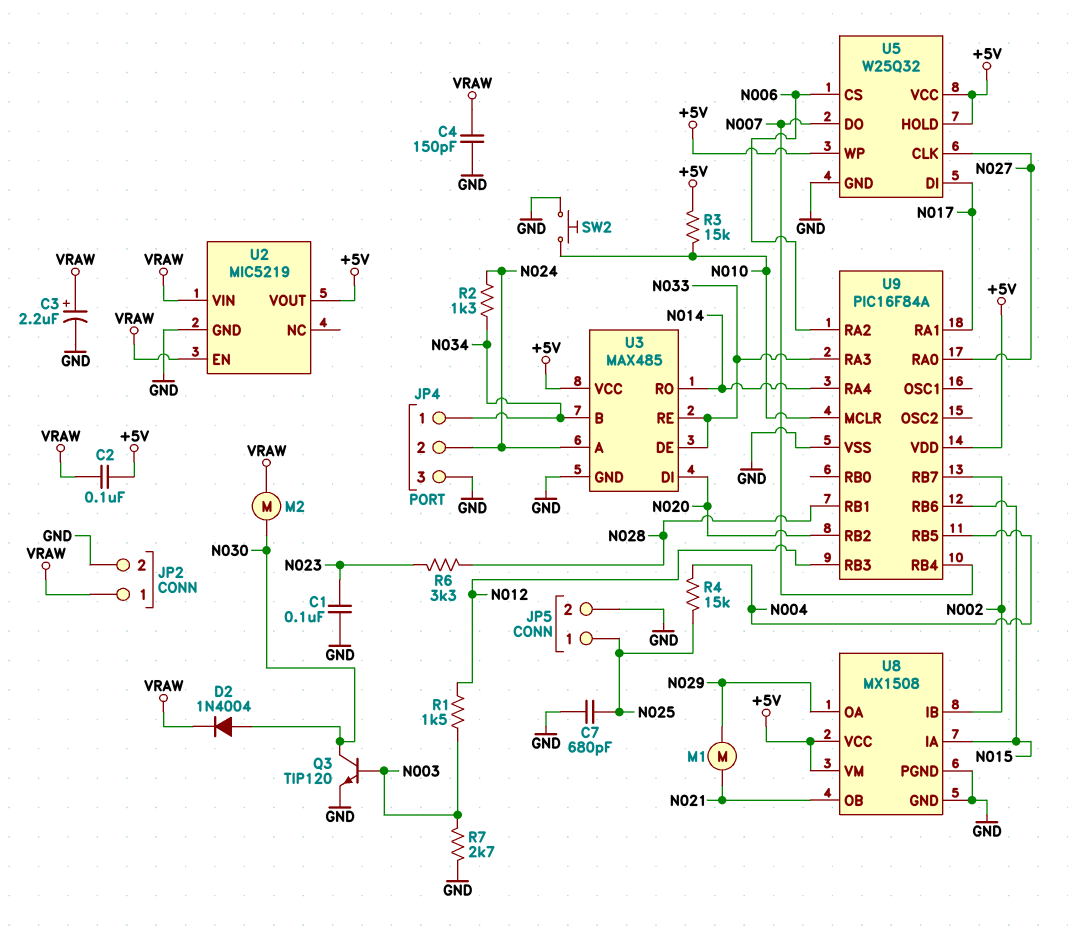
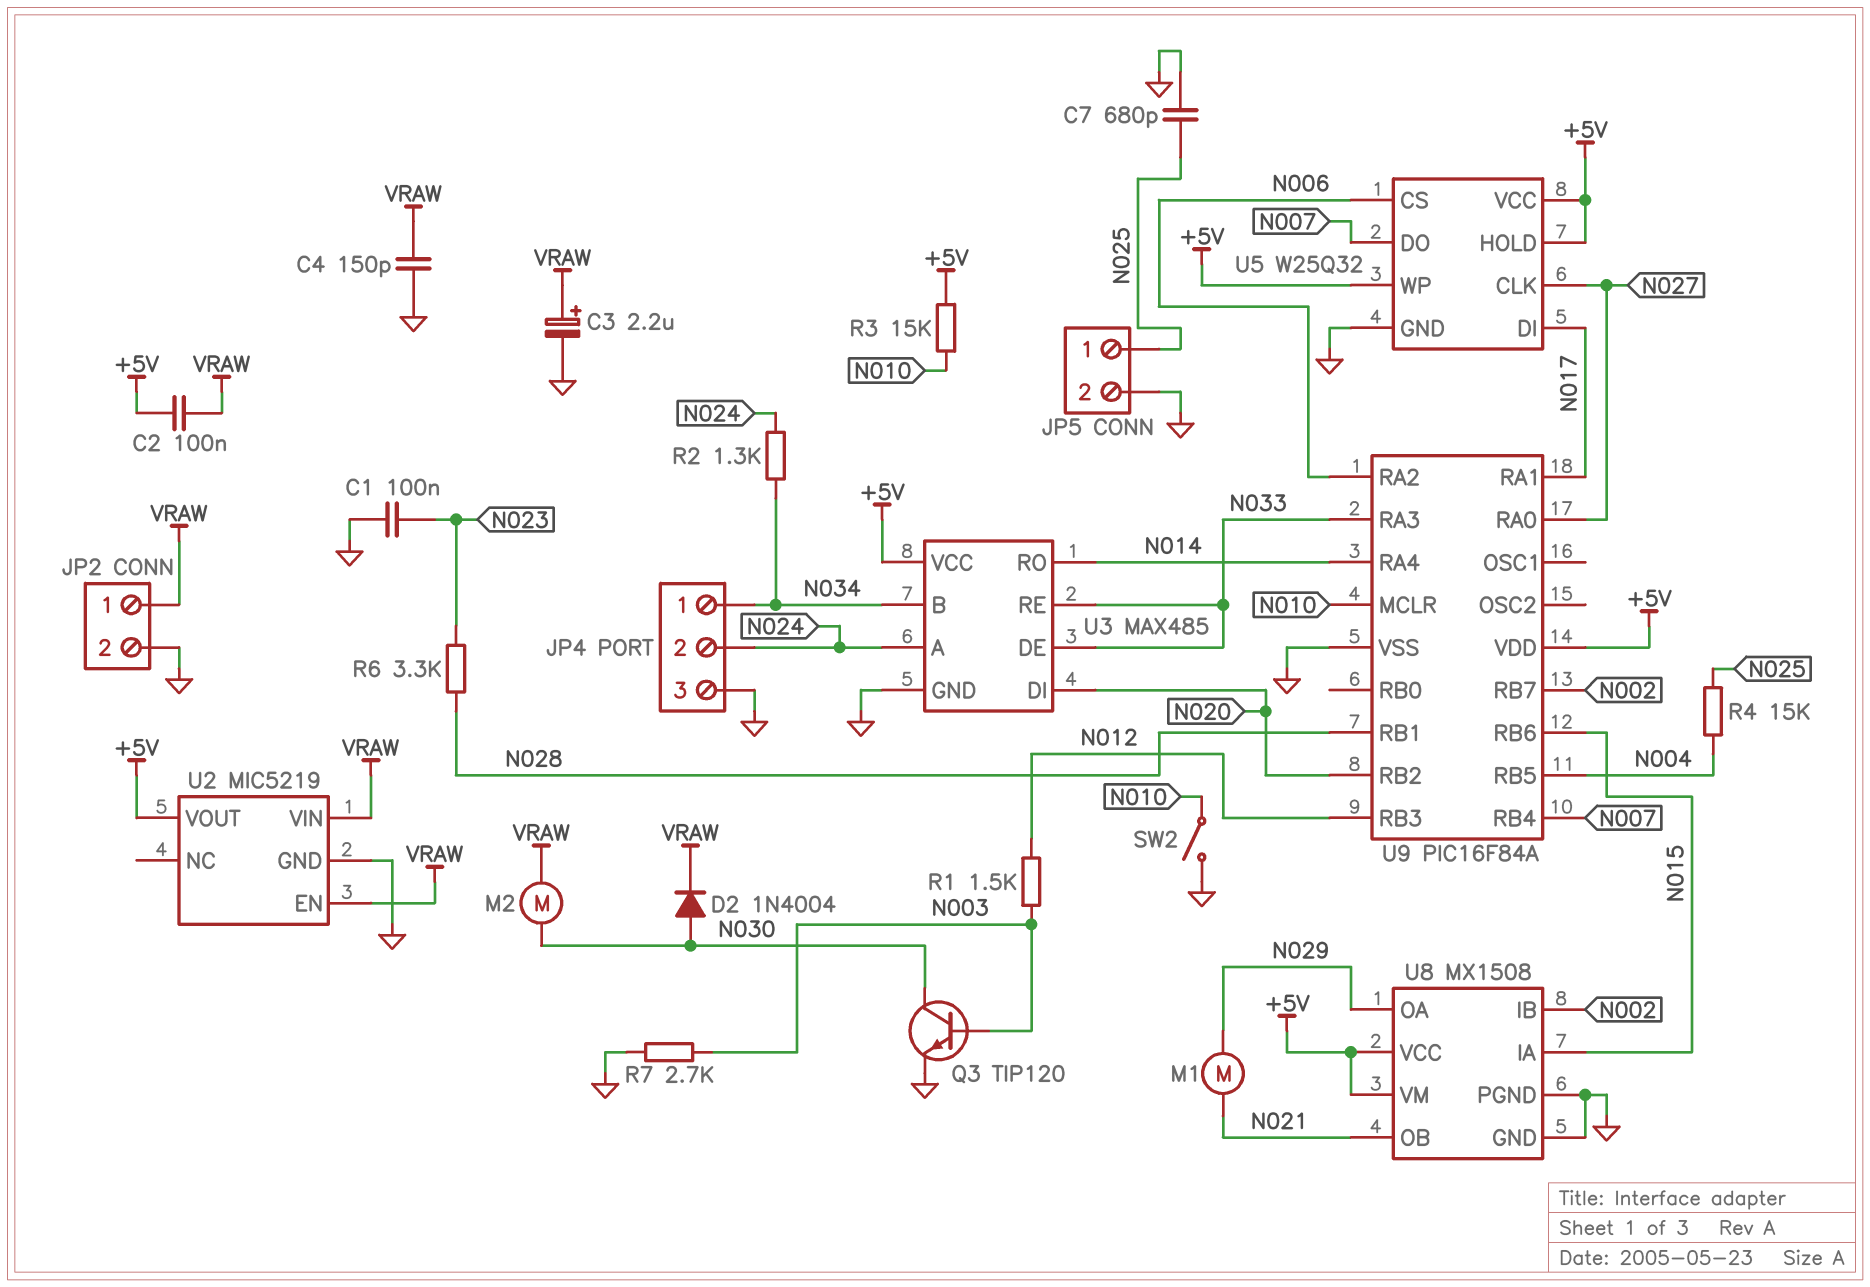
SW2: button (GND, N010) -> switch (GND, N010)

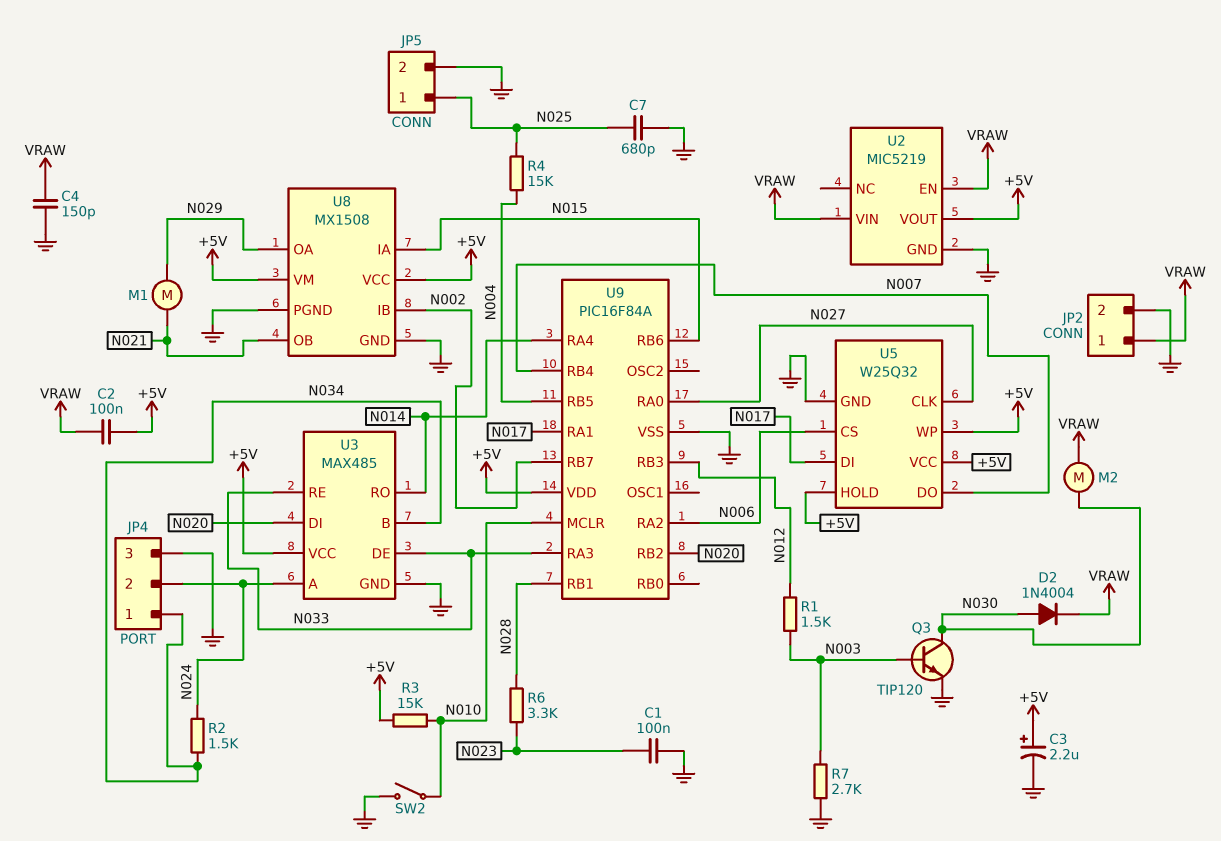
C3: 2.2uF (plus VRAW, minus GND) -> 2.2uF (plus +5V, minus GND)
R2: 1.3k (N024, N034) -> 1.5k (N024, N034)

